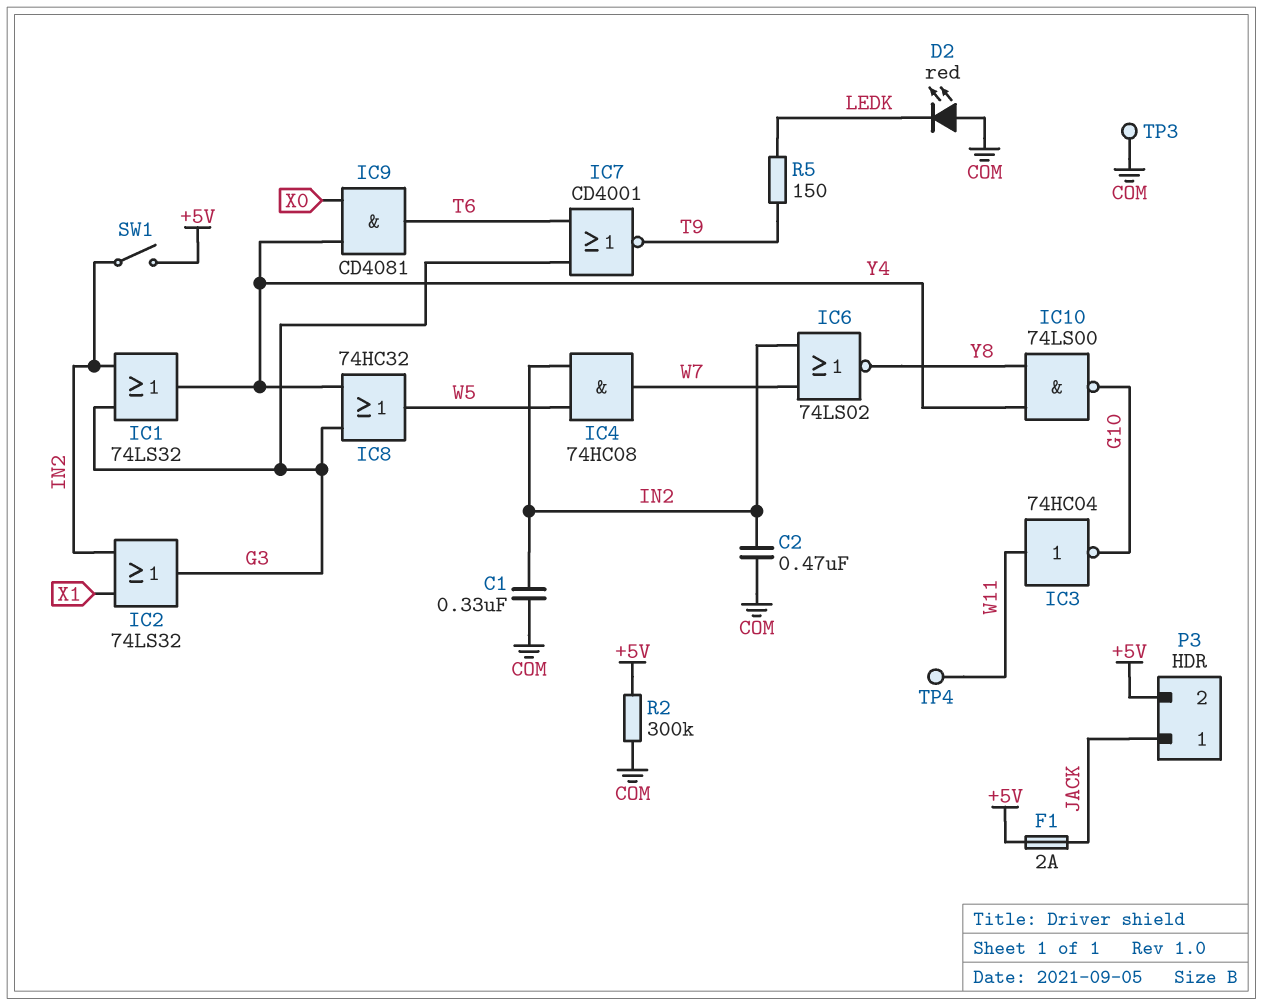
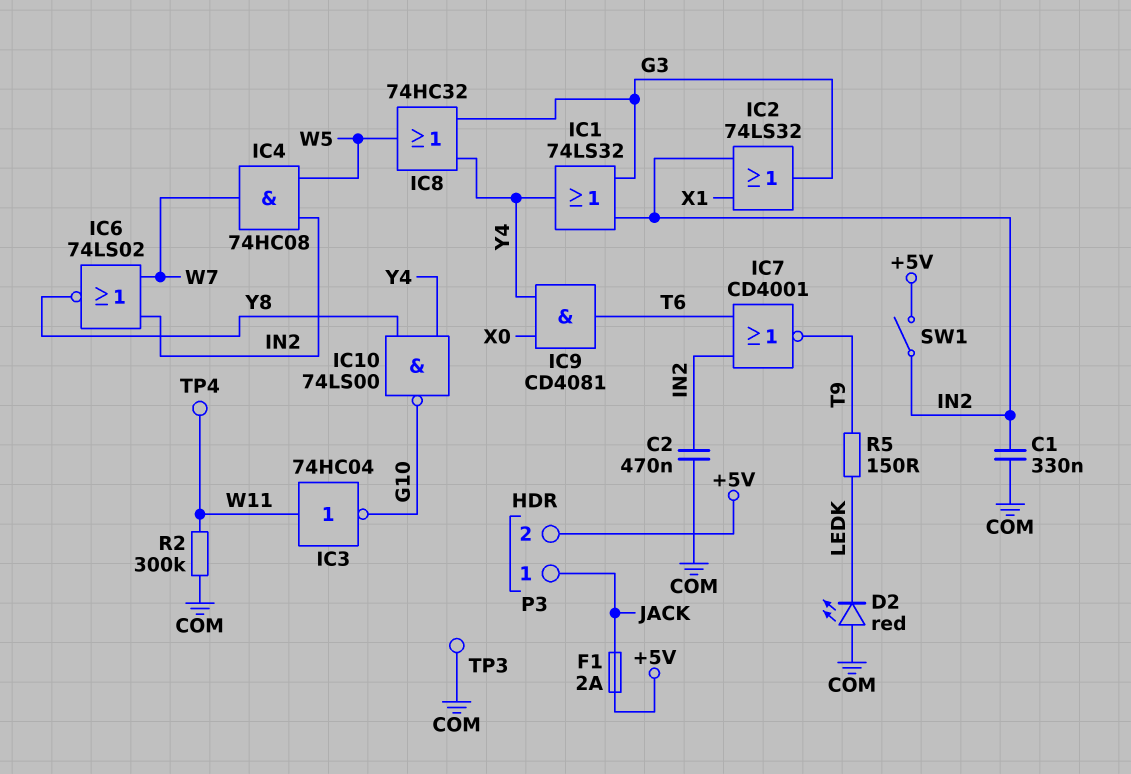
IC7: NOR CD4001 (in G3, in T6, out T9) -> NOR CD4001 (in IN2, in T6, out T9)
R2: 300k (+5V, COM) -> 300k (COM, W11)

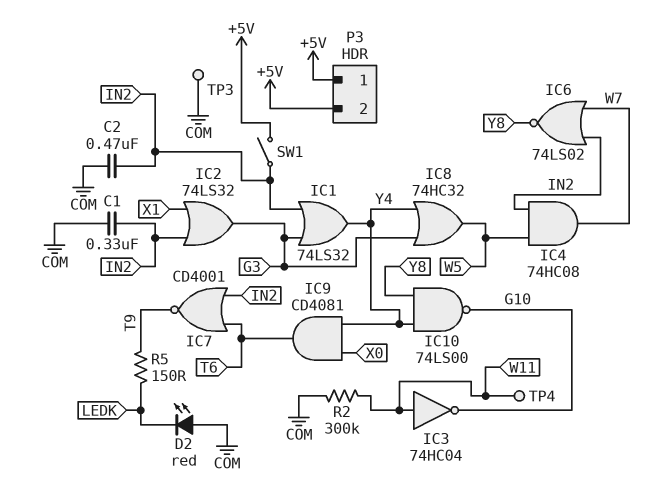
F1: 2A (+5V, JACK) -> none
P3 pin 1: JACK -> +5V

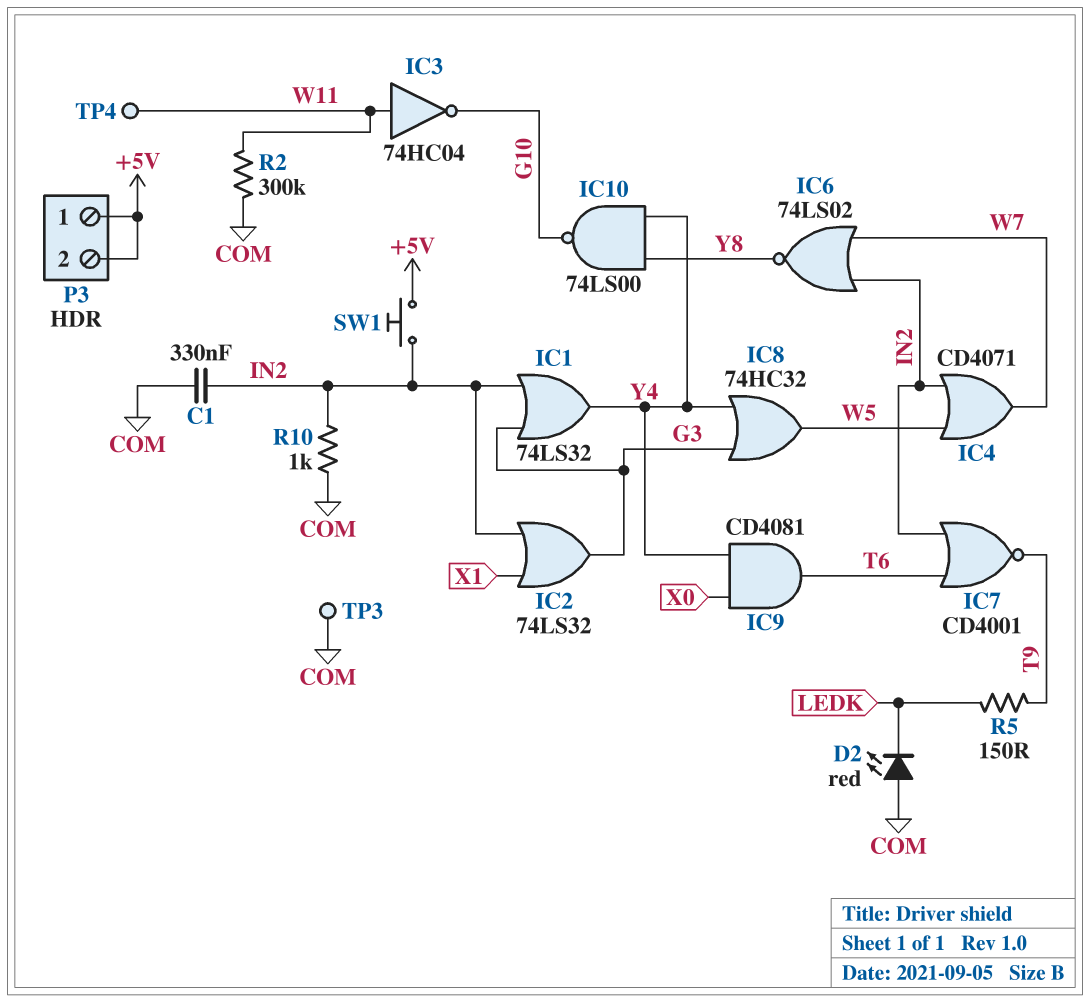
C2: 470nF (COM, IN2) -> none
IC4: AND 74HC08 (in IN2, in W5, out W7) -> OR CD4071 (in IN2, in W5, out W7)
R10: none -> 1k (COM, IN2)
SW1: switch (+5V, IN2) -> button (+5V, IN2)

